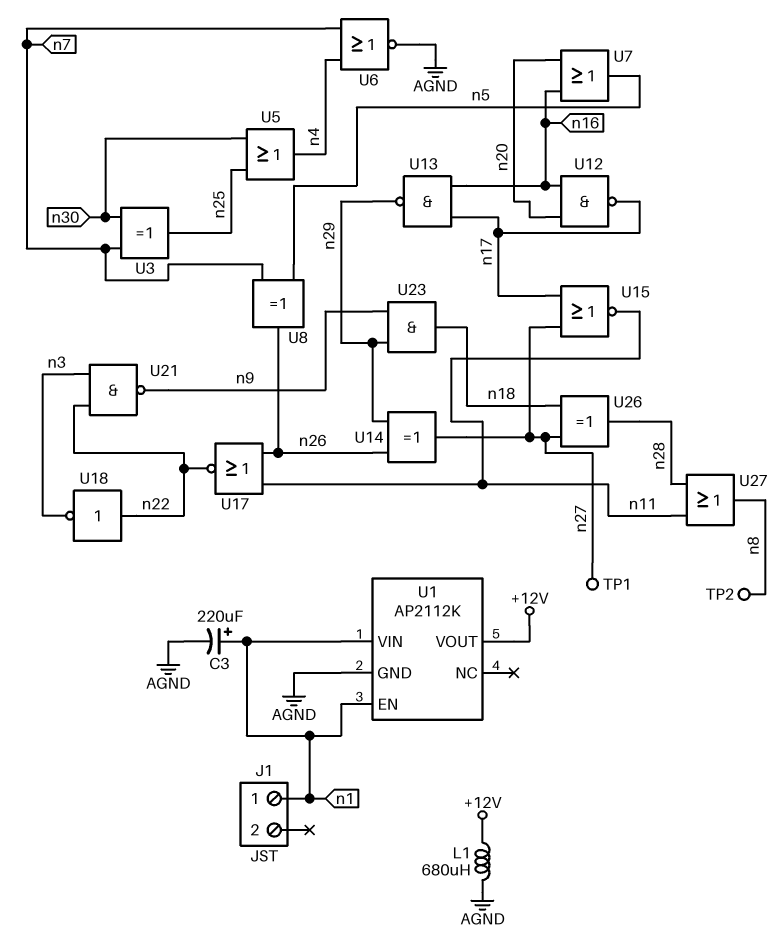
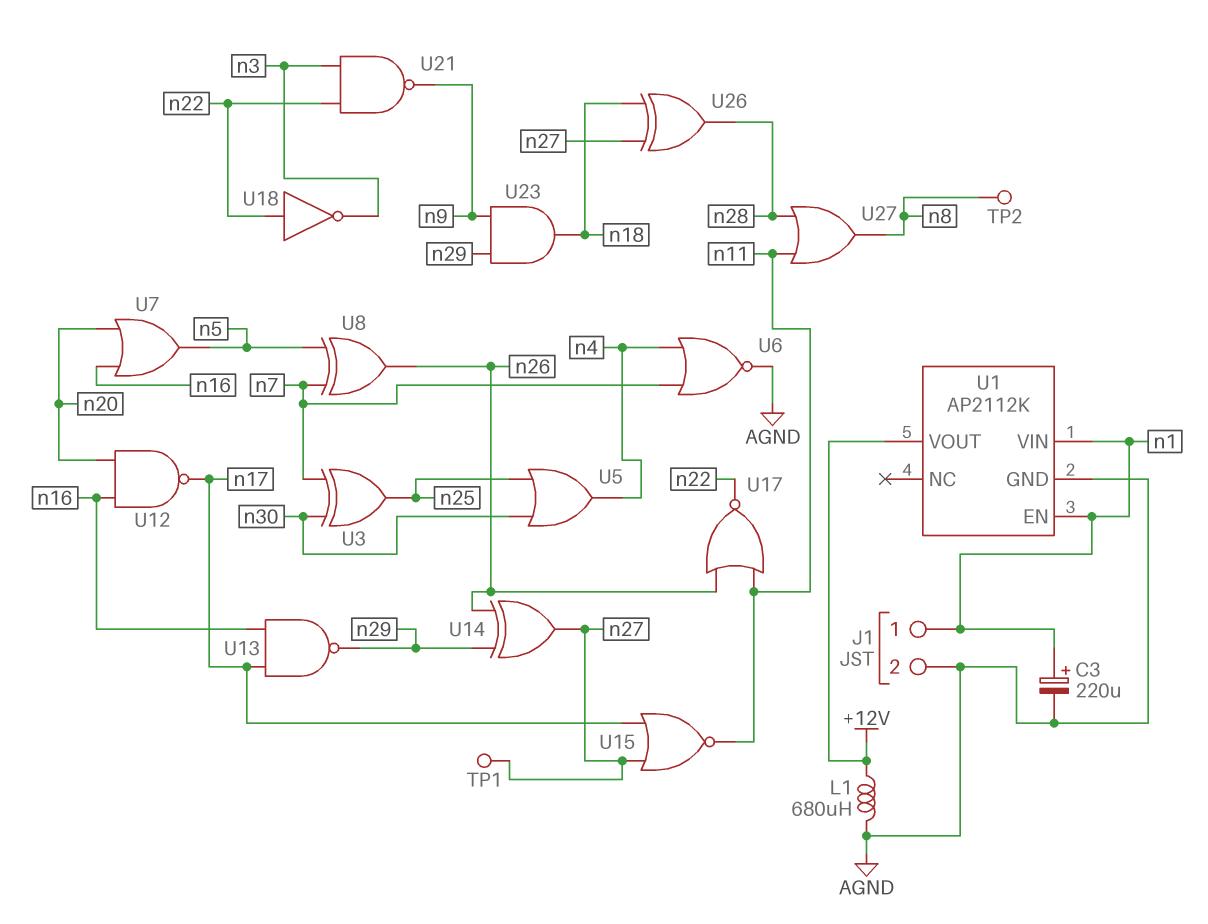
J1 pin 2: none -> AGND

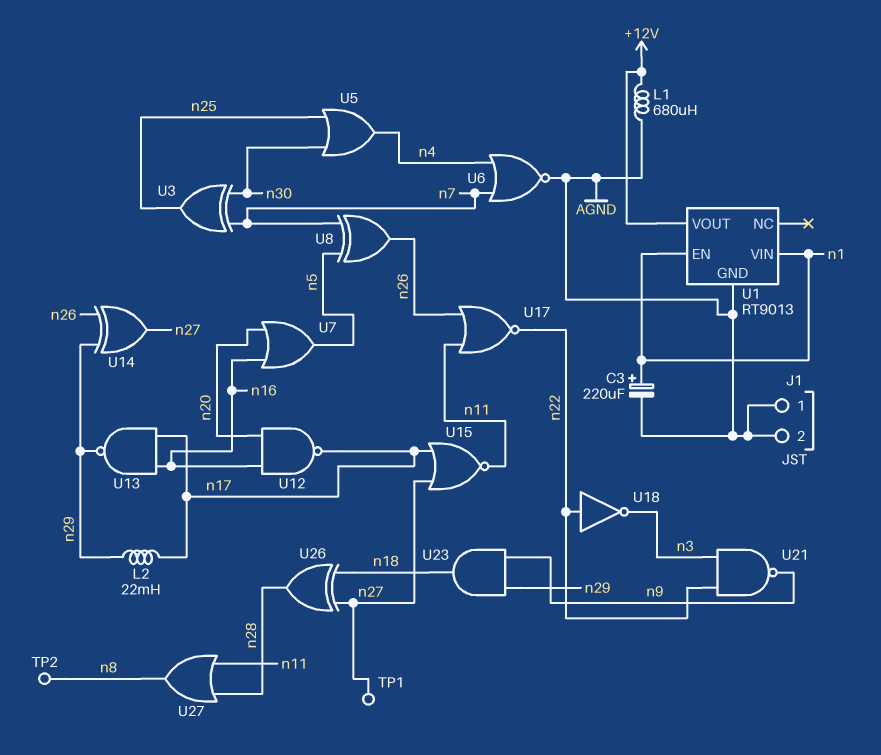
J1 pin 1: n1 -> AGND
L2: none -> 22mH (n17, n29)
U1: AP2112K -> RT9013

